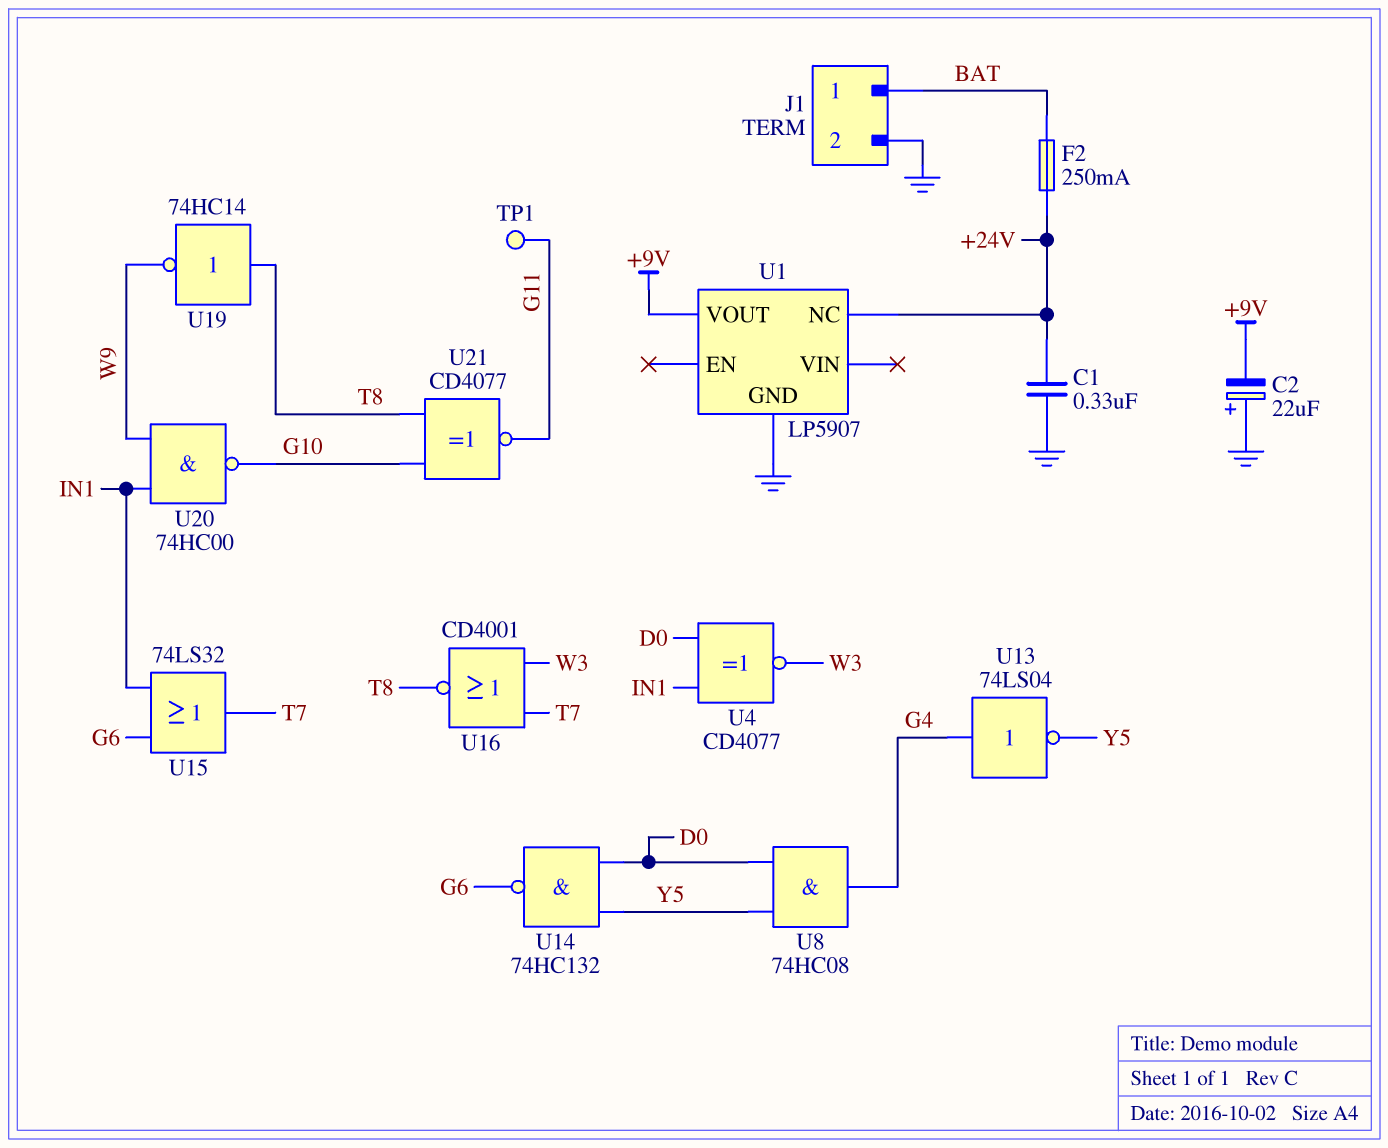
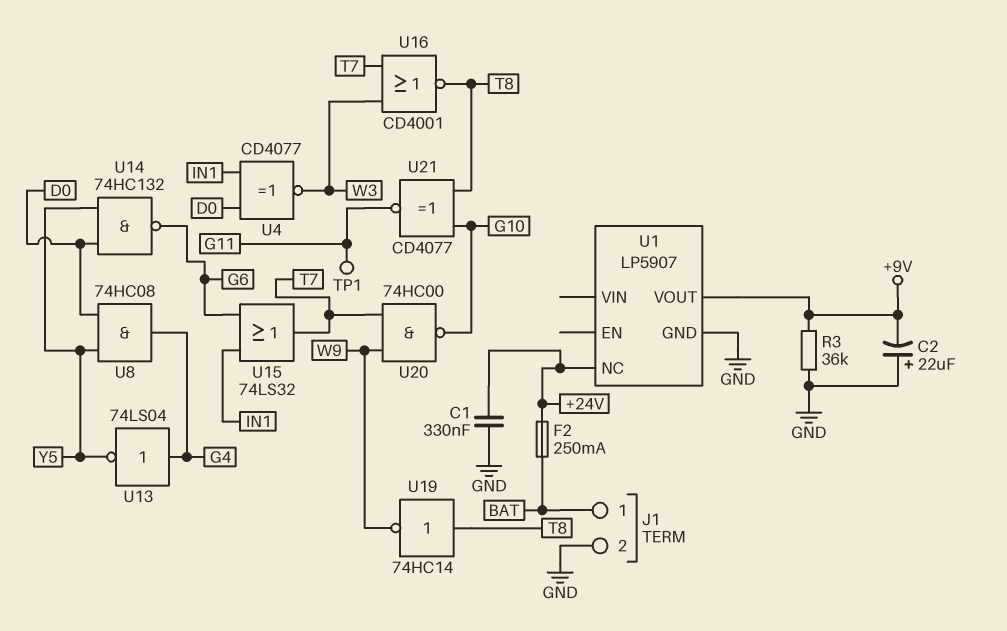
R3: none -> 36k (+9V, GND)
U20: NAND 74HC00 (in IN1, in W9, out G10) -> NAND 74HC00 (in T7, in W9, out G10)

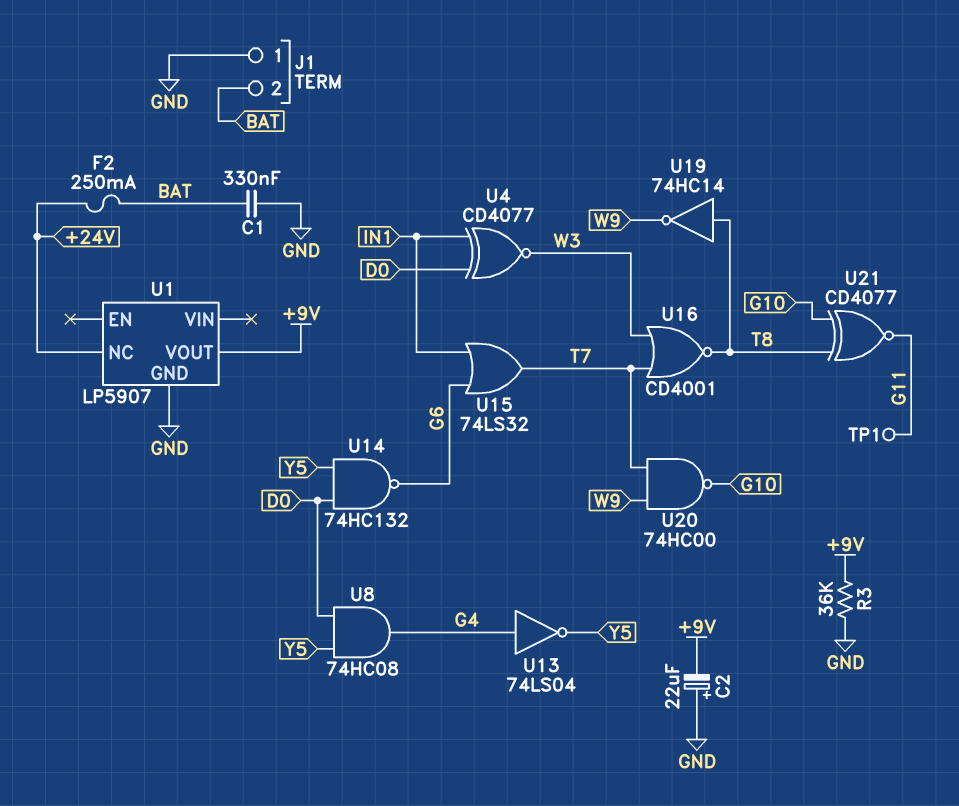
C1: 330nF (+24V, GND) -> 330nF (BAT, GND)
J1 pin 1: BAT -> GND
J1 pin 2: GND -> BAT

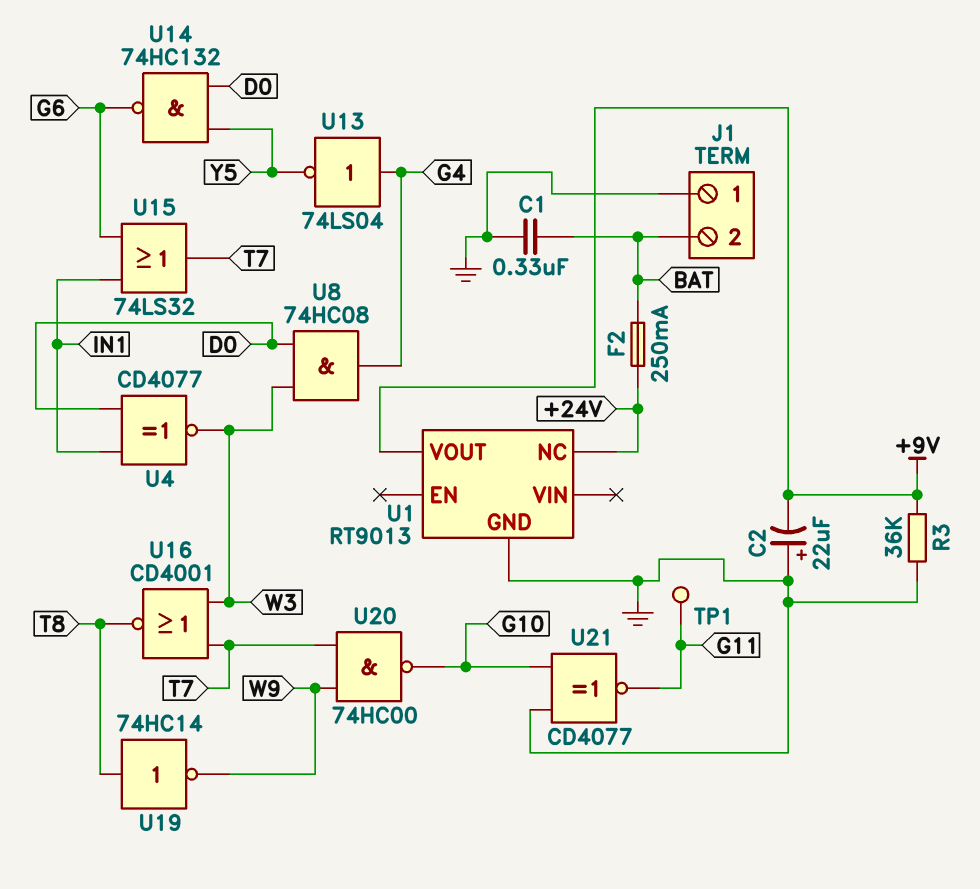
U1: LP5907 -> RT9013
U8: AND 74HC08 (in D0, in Y5, out G4) -> AND 74HC08 (in D0, in W3, out G4)
U21: XNOR CD4077 (in G10, in T8, out G11) -> XNOR CD4077 (in G10, in GND, out G11)

